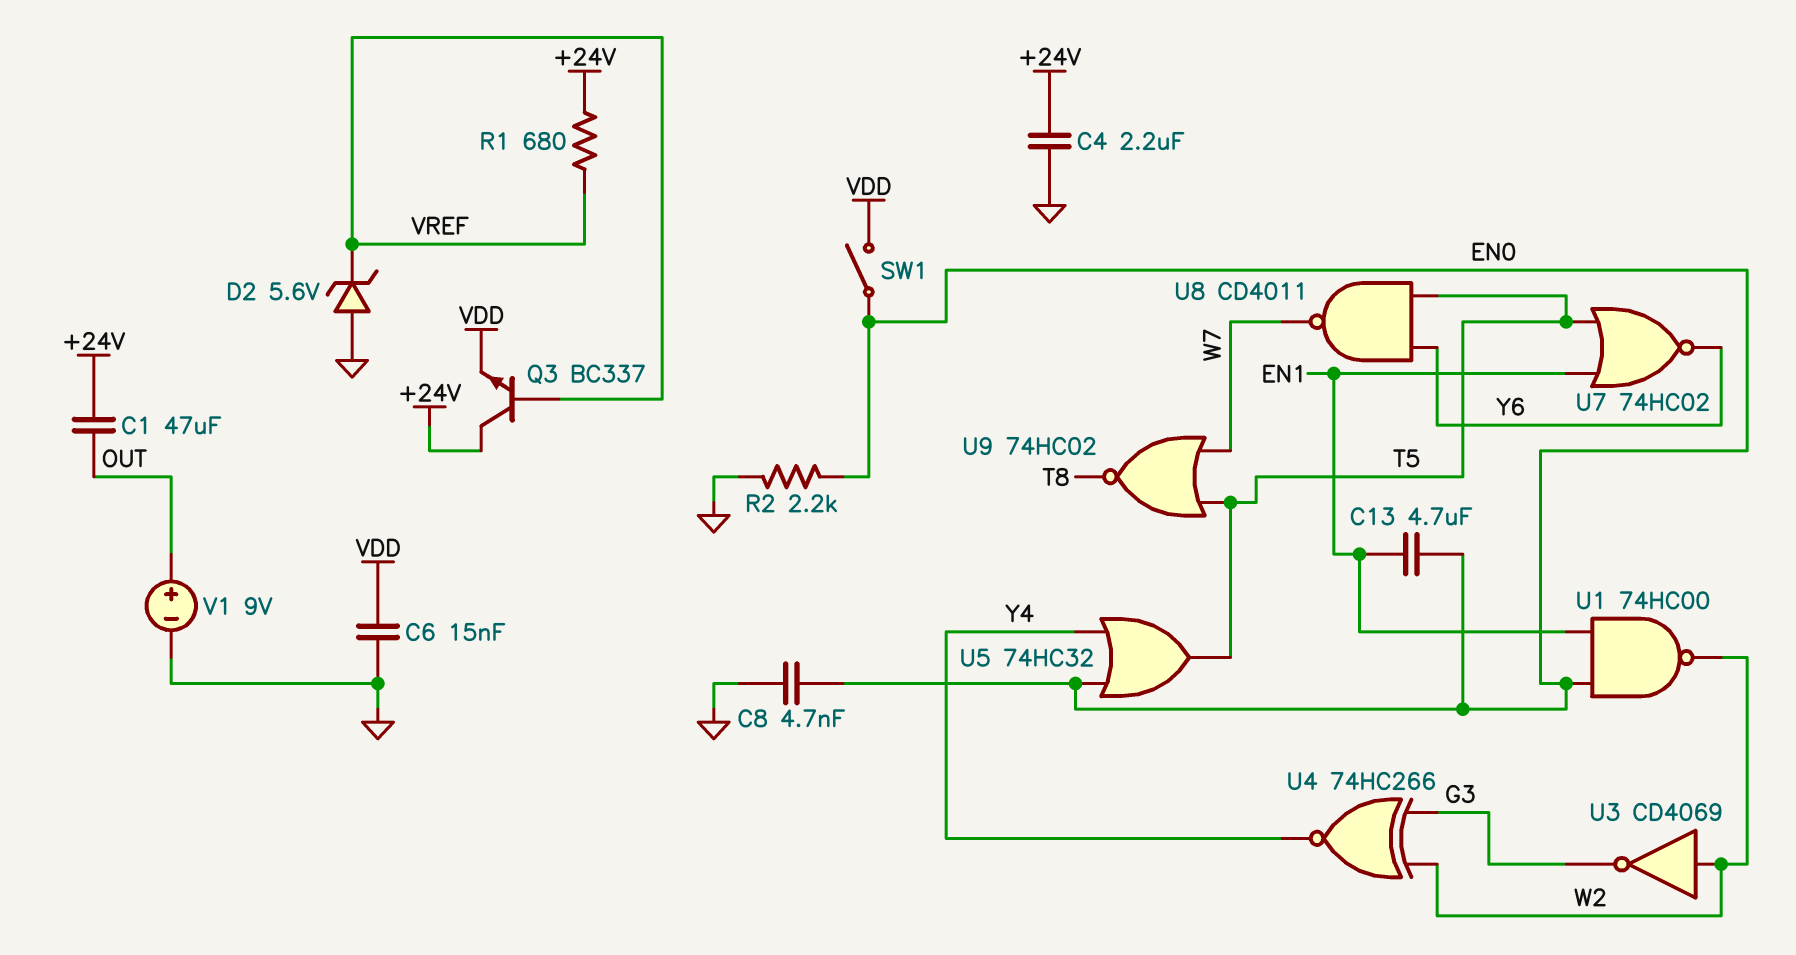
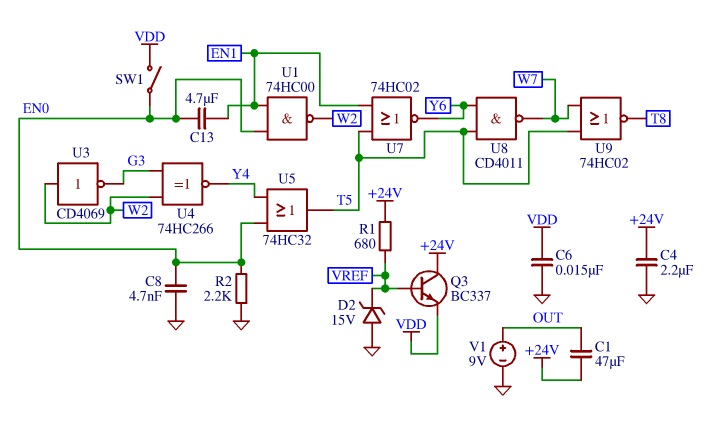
D2: zener 5.6V (A GND, K VREF) -> zener 15V (A GND, K VREF)

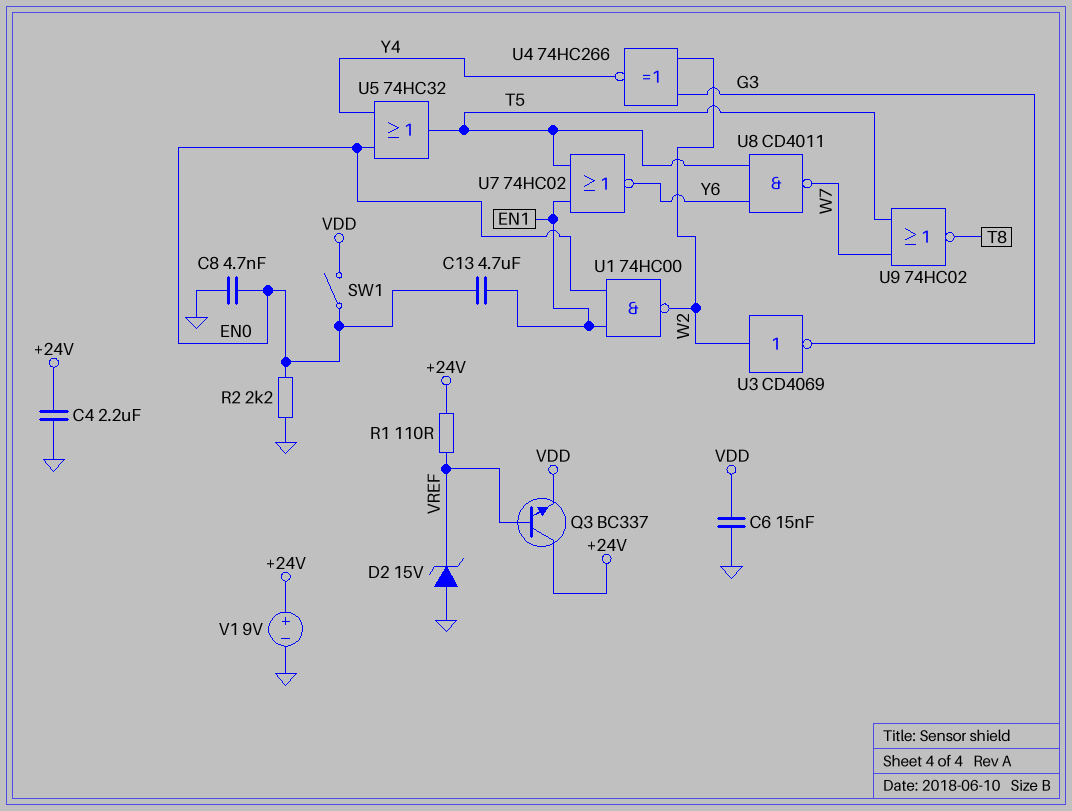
C1: 47uF (+24V, OUT) -> none
R1: 680 (+24V, VREF) -> 110 (+24V, VREF)
V1: 9V (plus OUT, minus GND) -> 9V (plus +24V, minus GND)

